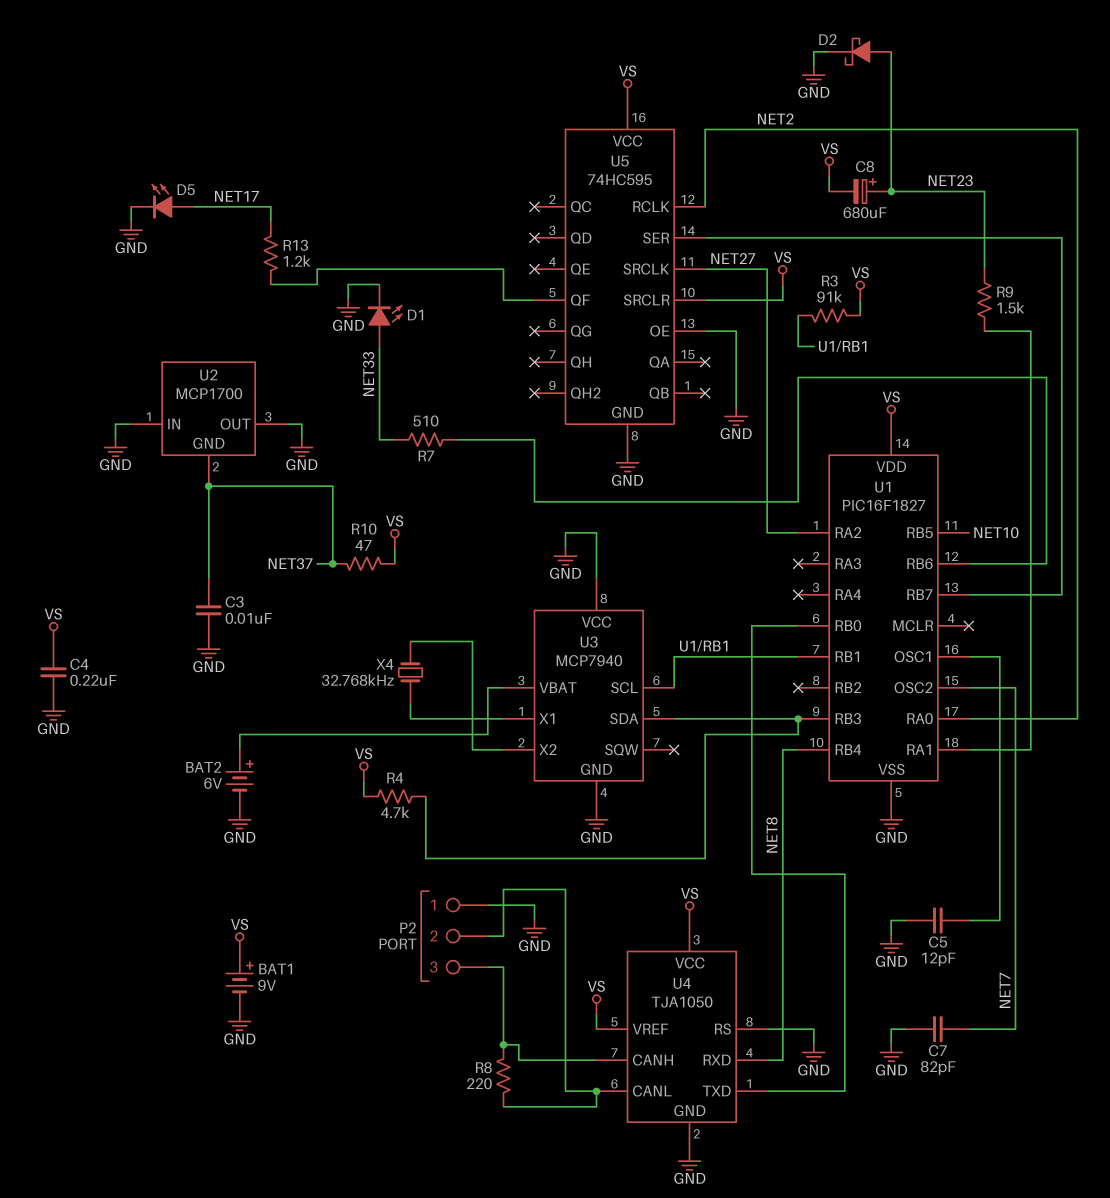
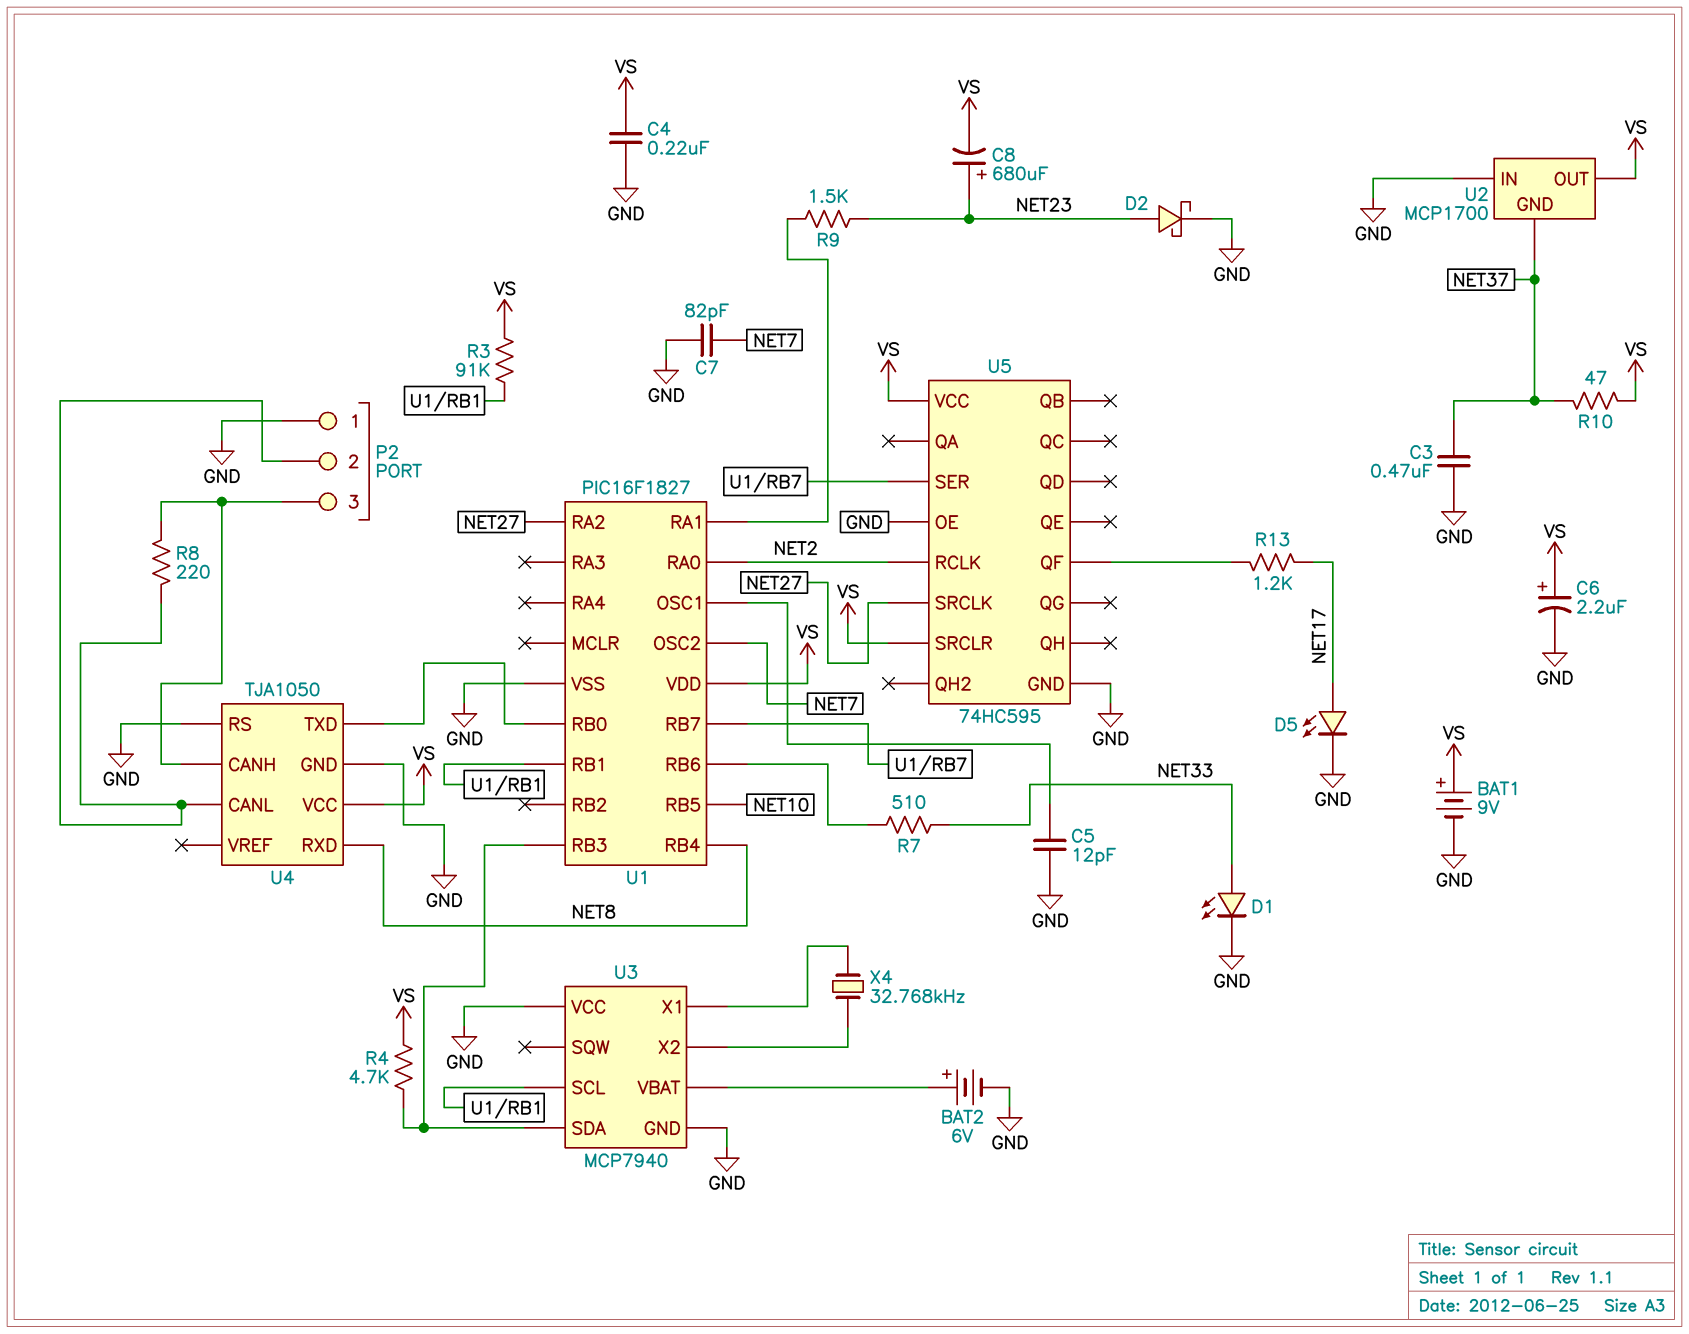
C3: 10nF (GND, NET37) -> 470nF (GND, NET37)
C6: none -> 2.2uF (plus VS, minus GND)
U2 pin OUT: GND -> VS
U4 pin VREF: VS -> none

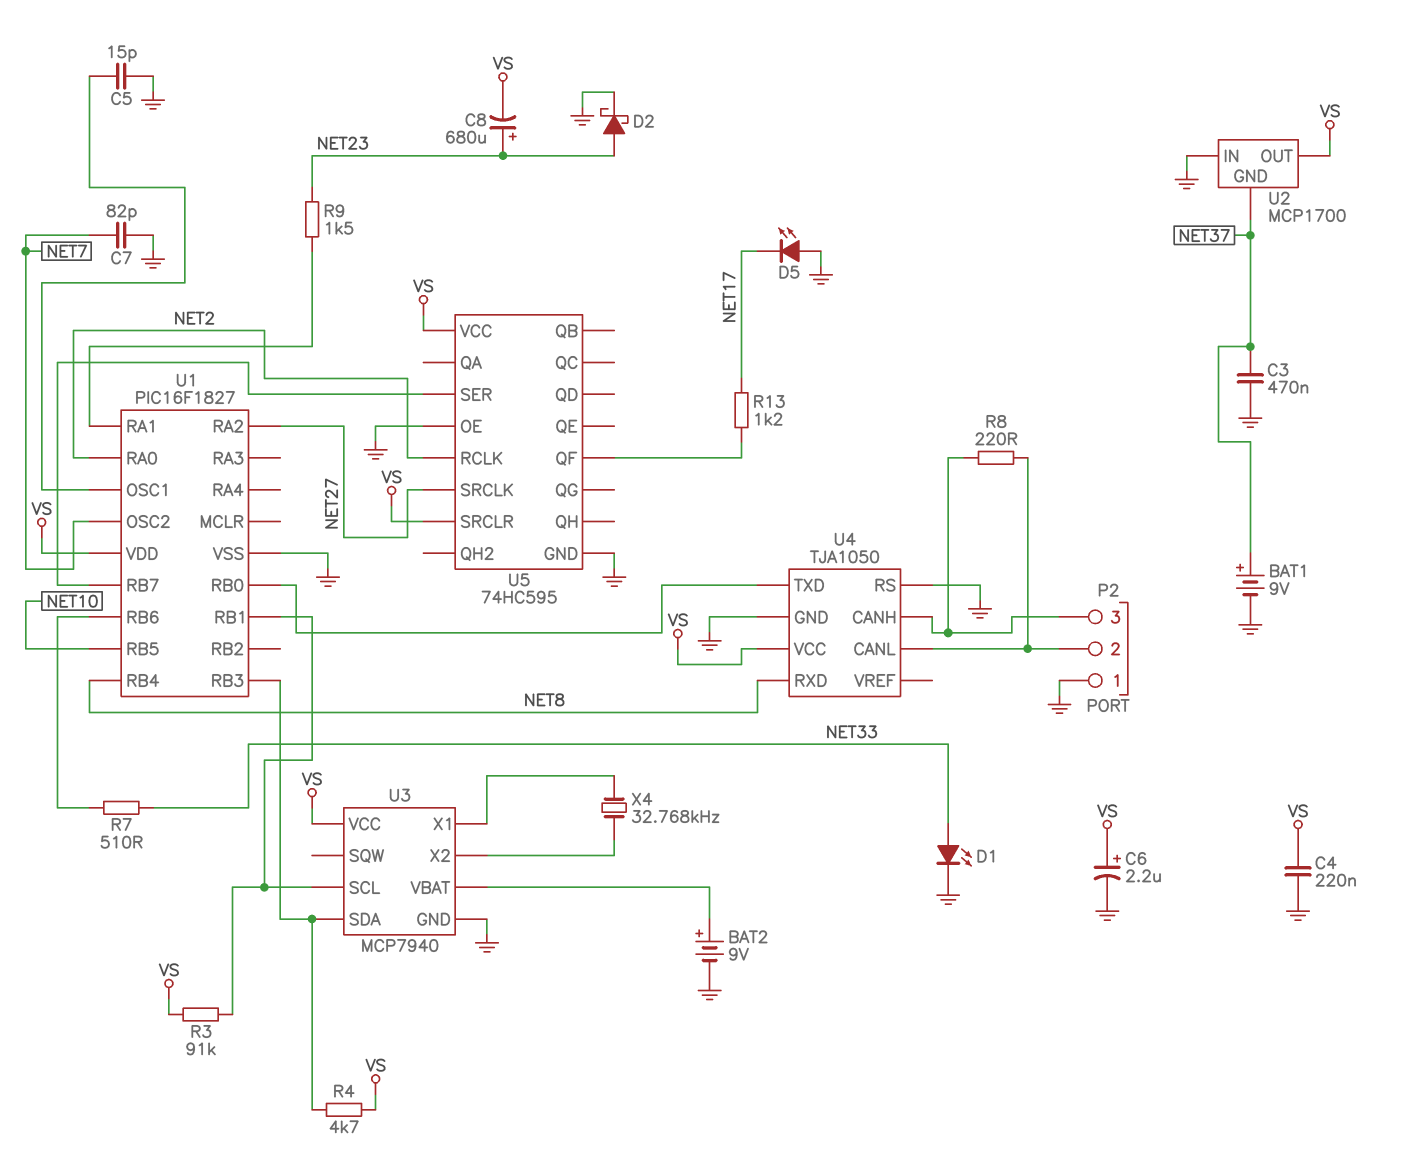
BAT1: 9V (plus VS, minus GND) -> 9V (plus NET37, minus GND)
BAT2: 6V (plus U3/VBAT, minus GND) -> 9V (plus U3/VBAT, minus GND)
C5: 12pF (GND, U1/OSC1) -> 15pF (GND, U1/OSC1)
D5: LED (A NET17, K GND) -> LED (A GND, K NET17)
R10: 47 (NET37, VS) -> none
U3 pin VCC: GND -> VS

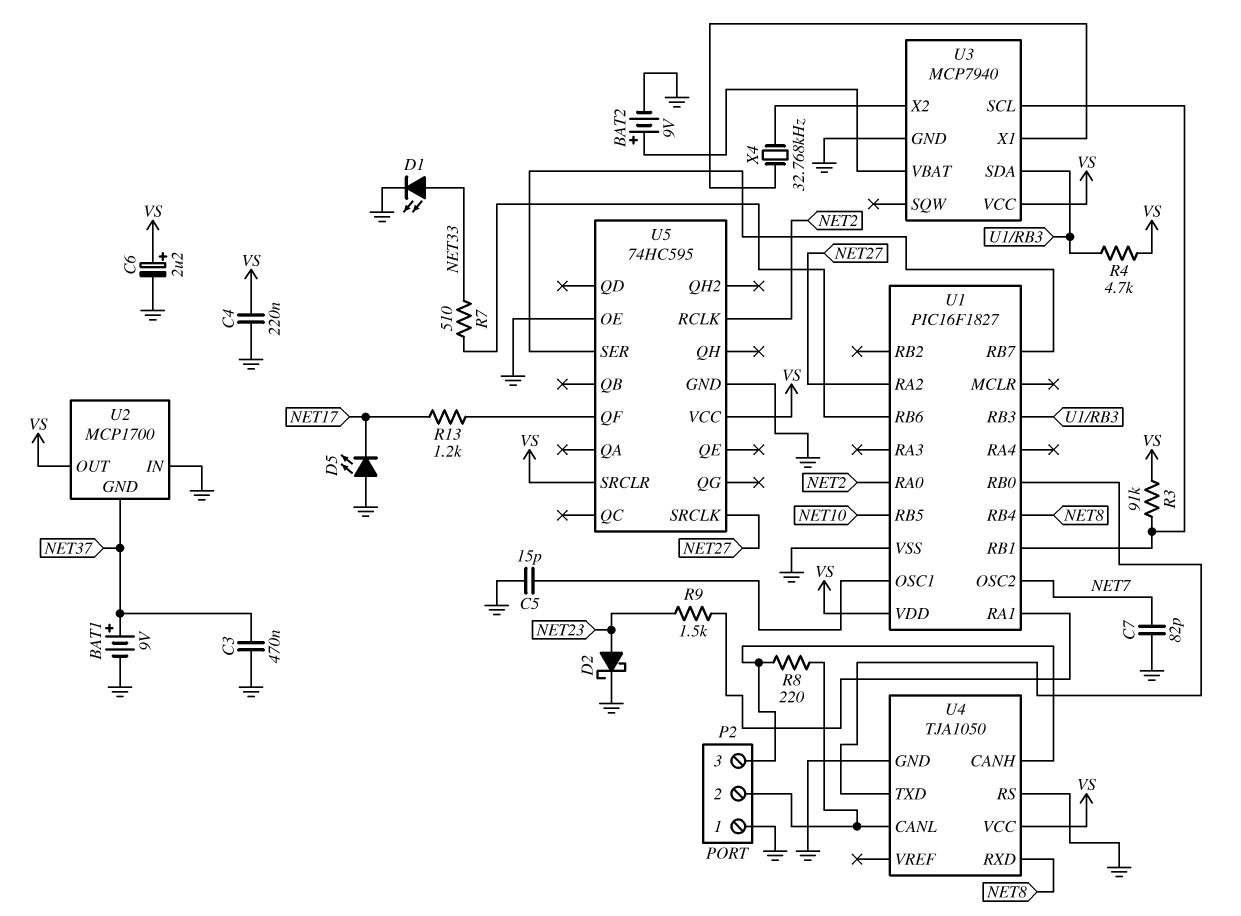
C8: 680uF (plus NET23, minus VS) -> none

